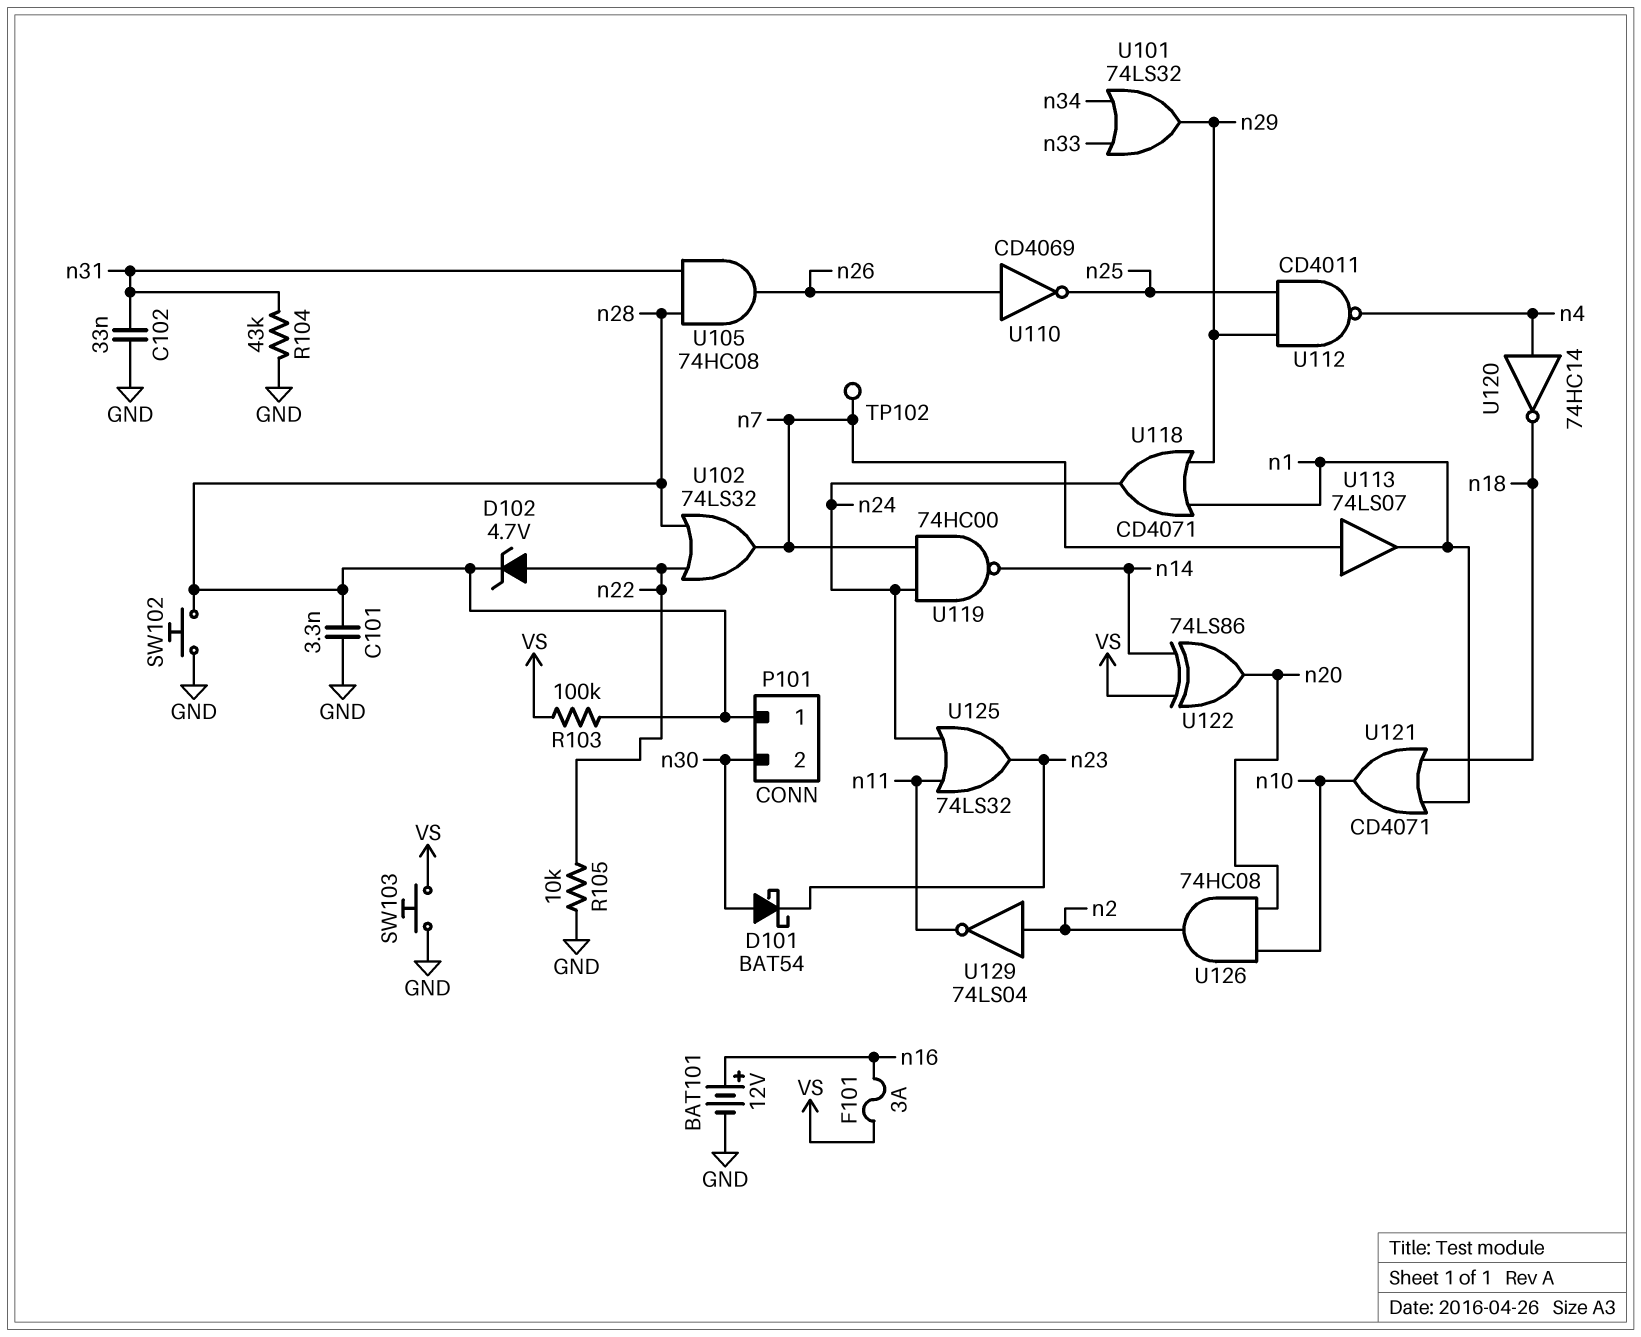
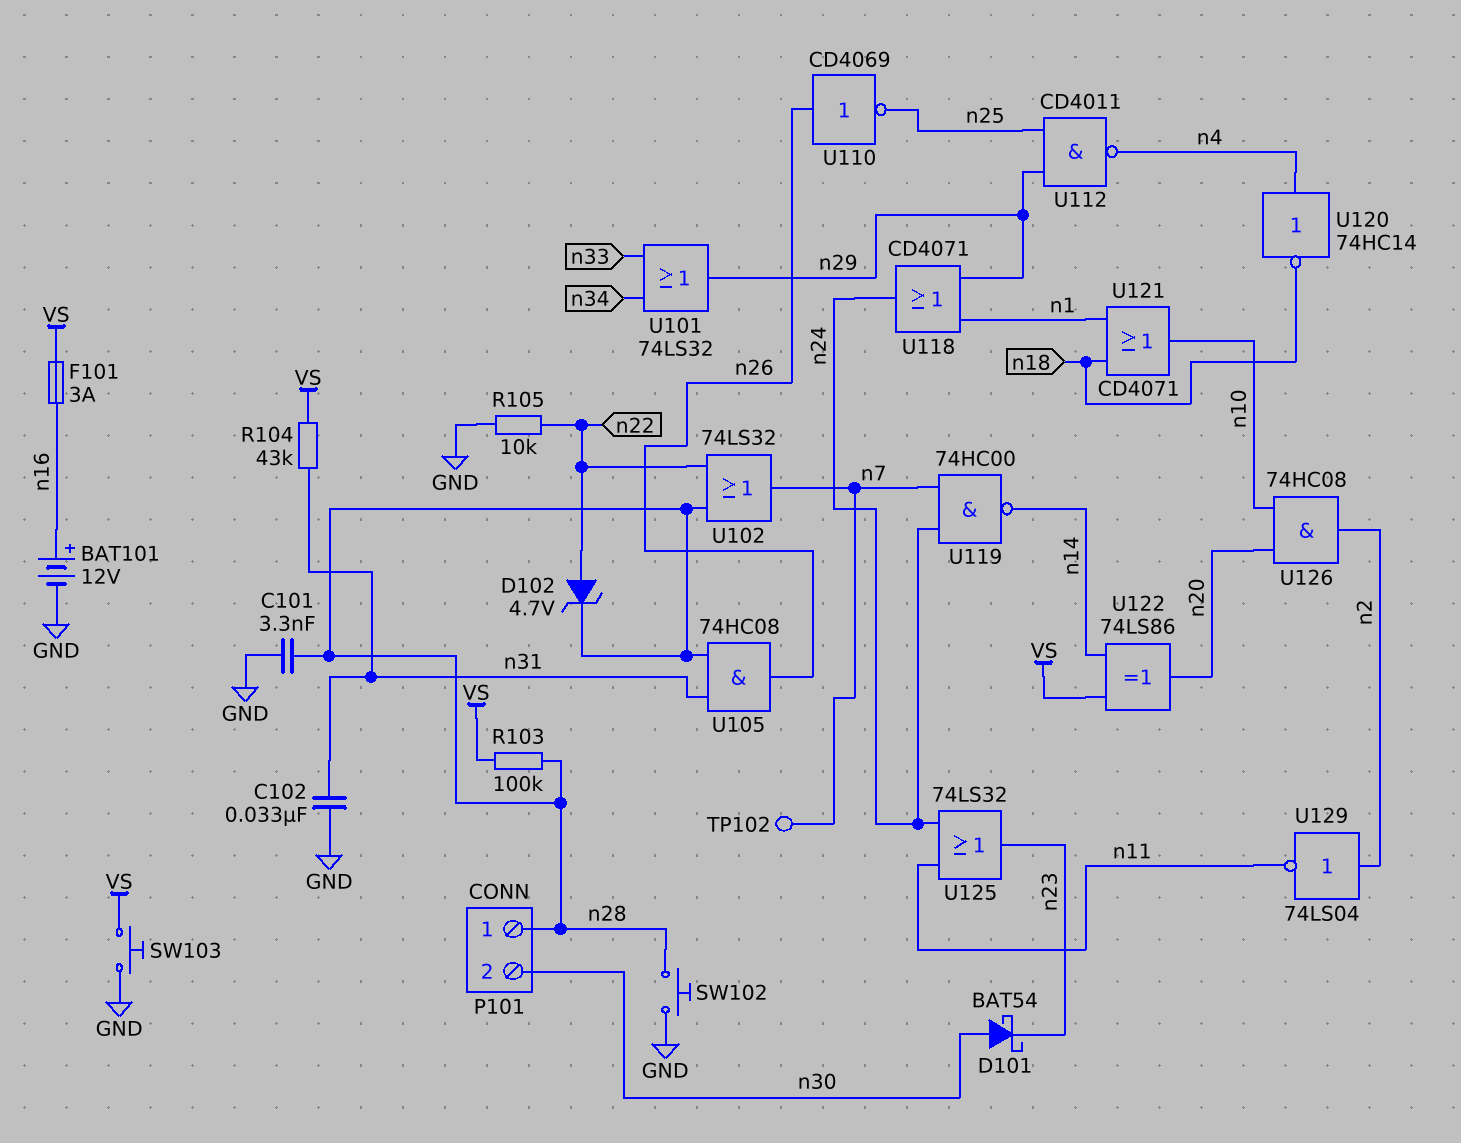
R104: 43k (GND, n31) -> 43k (VS, n31)
U113: buffer 74LS07 (in n7, out n1) -> none

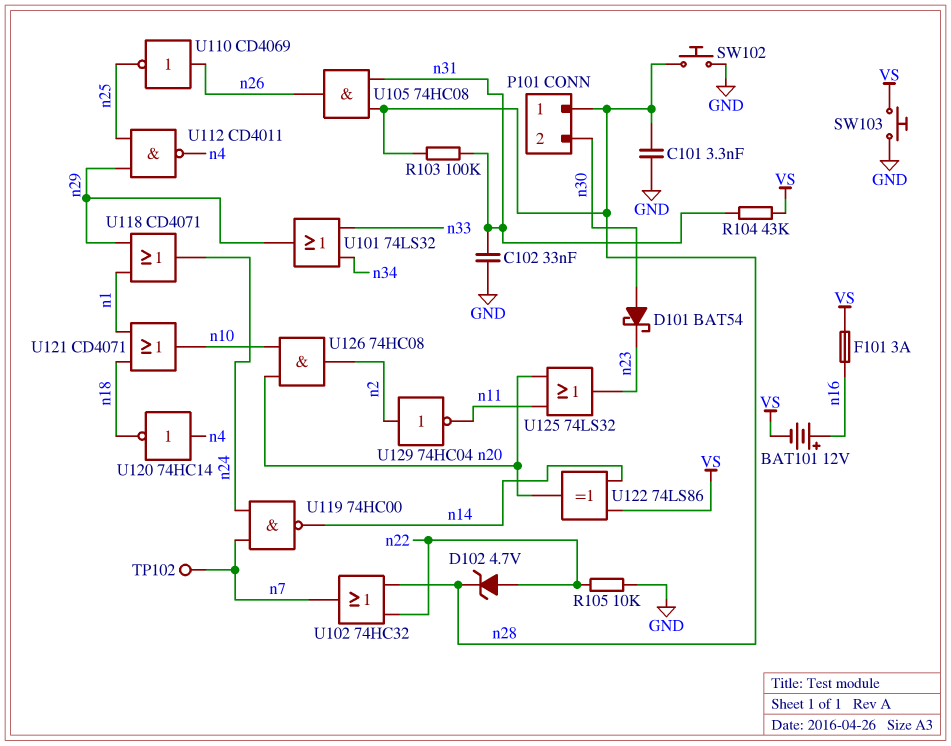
BAT101: 12V (plus n16, minus GND) -> 12V (plus n16, minus VS)
R103: 100k (VS, n28) -> 100k (n28, n31)
U102: OR 74LS32 (in n22, in n28, out n7) -> OR 74HC32 (in n22, in n28, out n7)
U125: OR 74LS32 (in n11, in n24, out n23) -> OR 74LS32 (in n11, in n20, out n23)
U129: NOT 74LS04 (in n2, out n11) -> NOT 74HC04 (in n2, out n11)

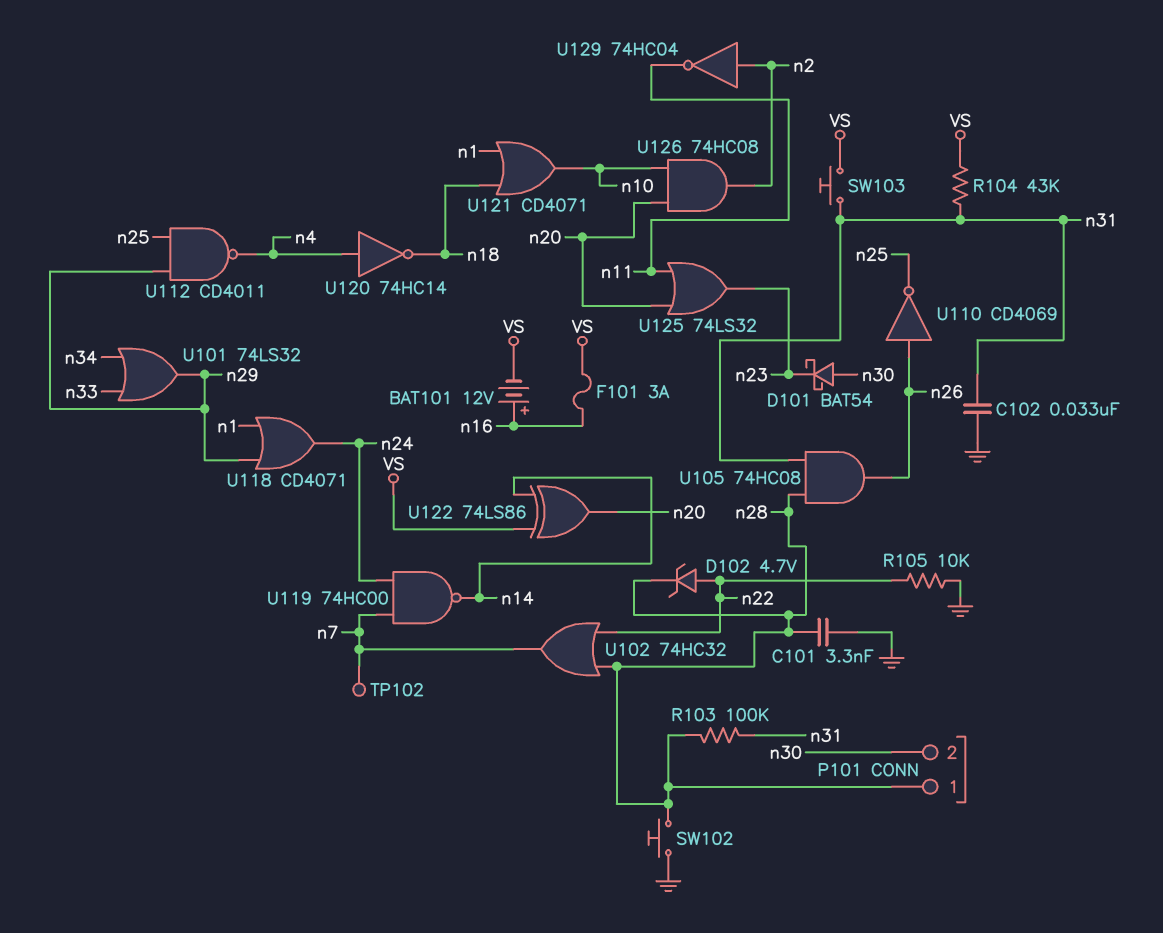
SW103: button (GND, VS) -> button (VS, n31)

